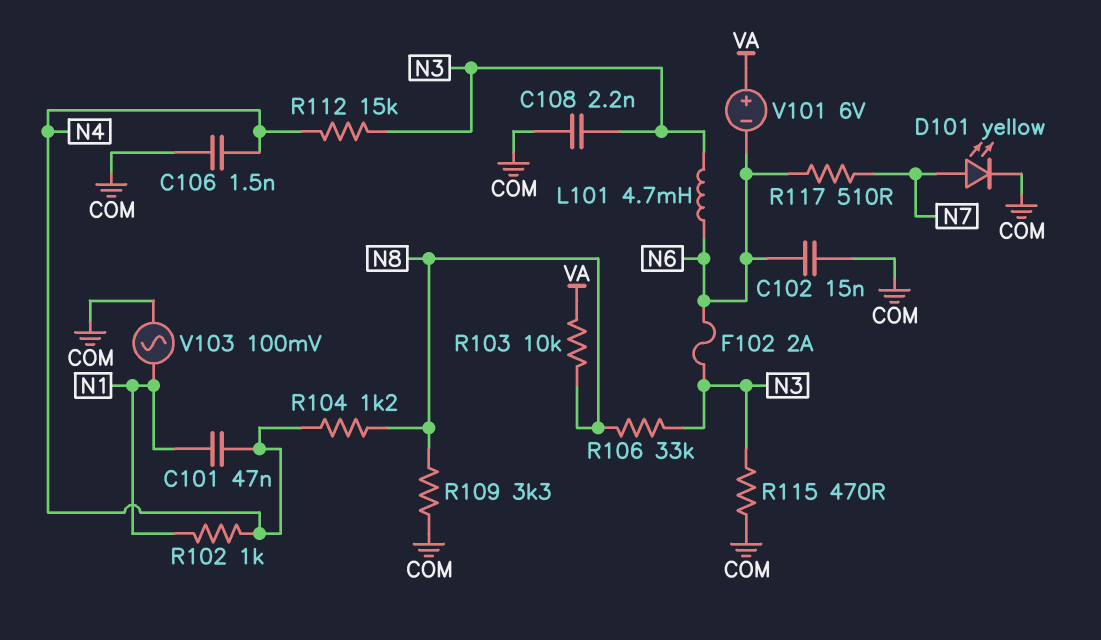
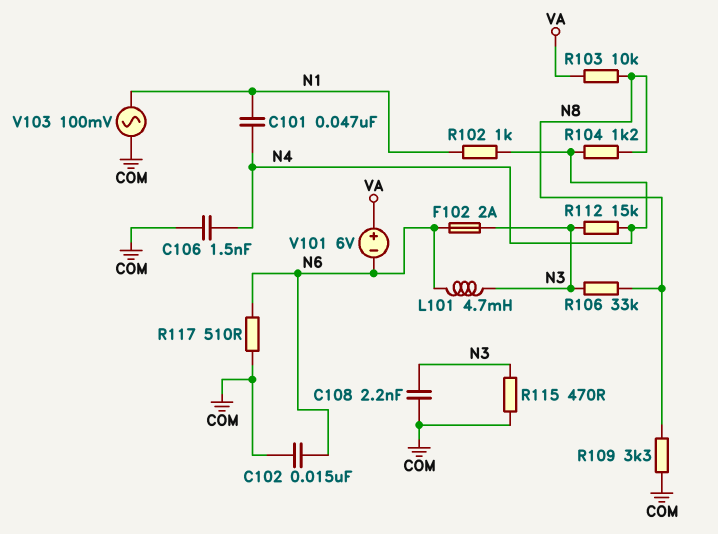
D101: LED yellow (A N7, K COM) -> none
R117: 510 (N6, N7) -> 510 (COM, N6)

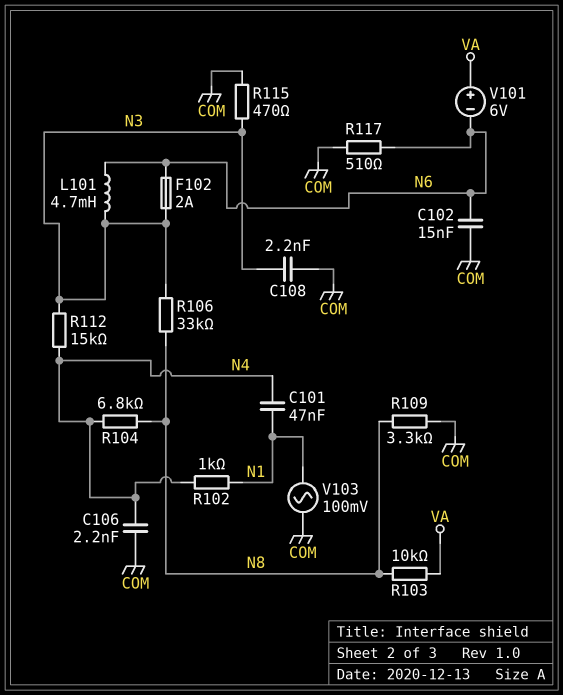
C106: 1.5nF (COM, N4) -> 2.2nF (COM, N4)
R104: 1.2k (N4, N8) -> 6.8k (N4, N8)

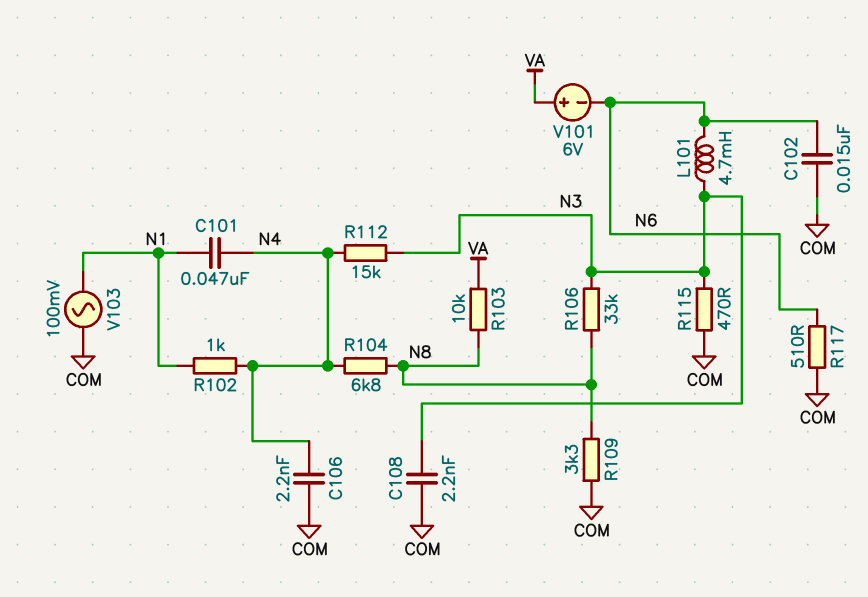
F102: 2A (N3, N6) -> none

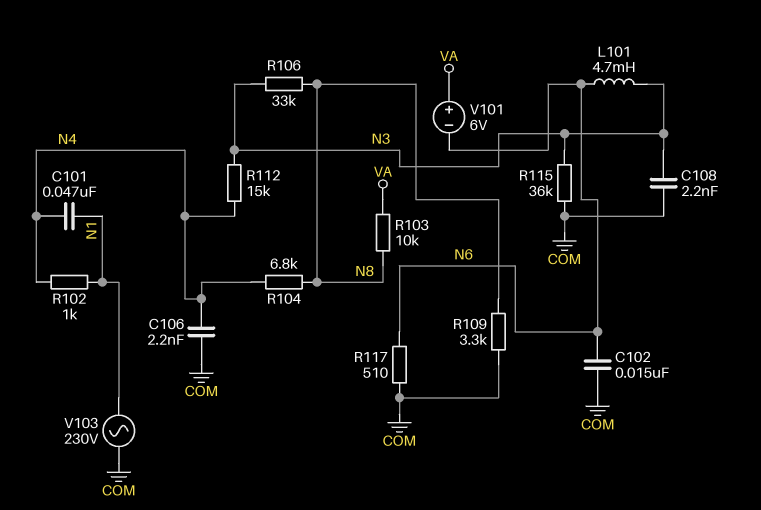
R115: 470 (COM, N3) -> 36k (COM, N3)
V103: AC 100mV (COM, N1) -> AC 230V (COM, N1)

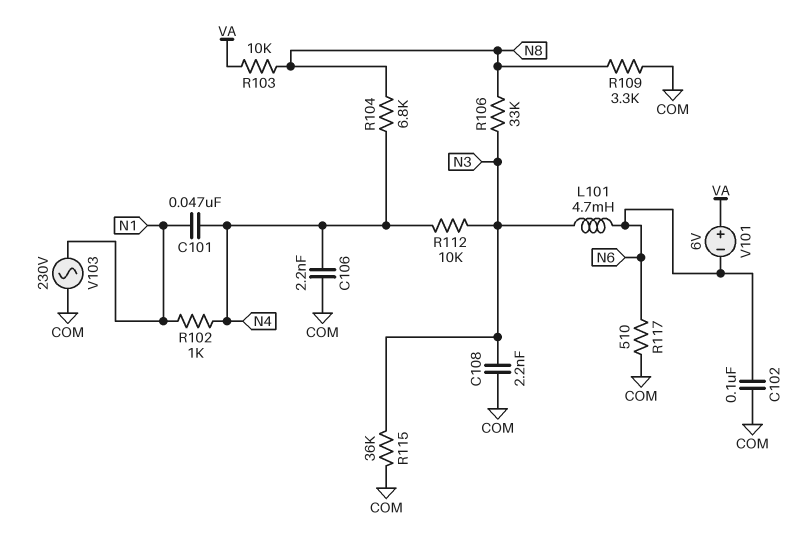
C102: 15nF (COM, N6) -> 100nF (COM, N6)
R112: 15k (N3, N4) -> 10k (N3, N4)

